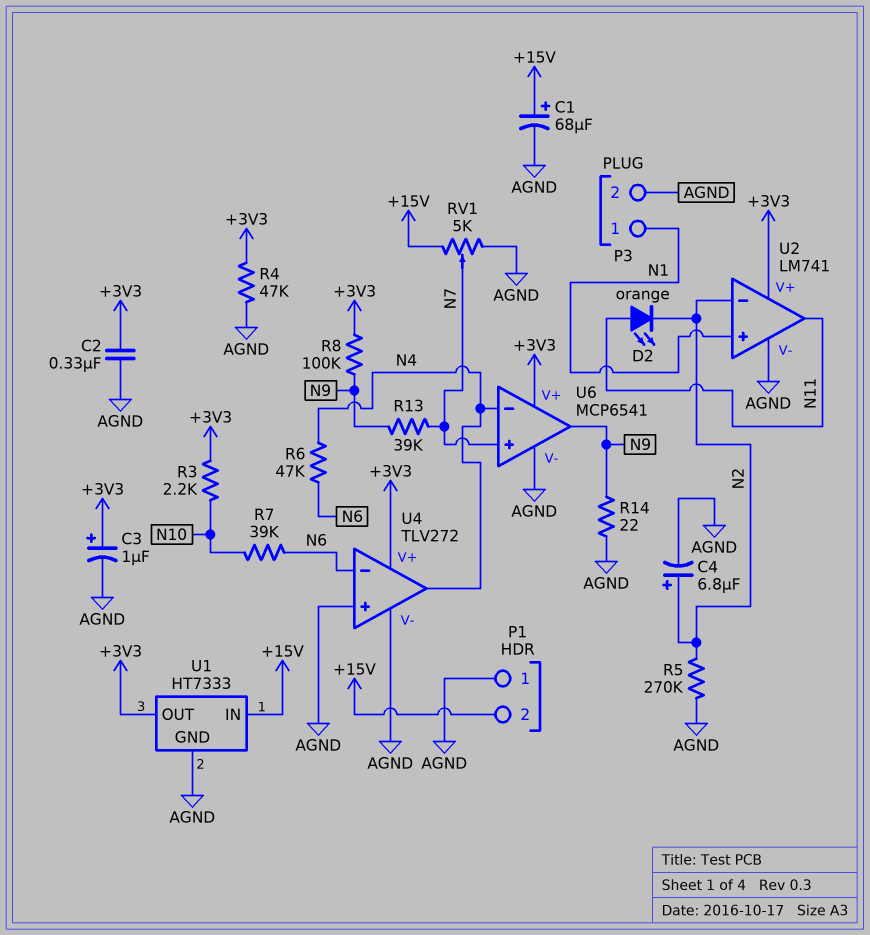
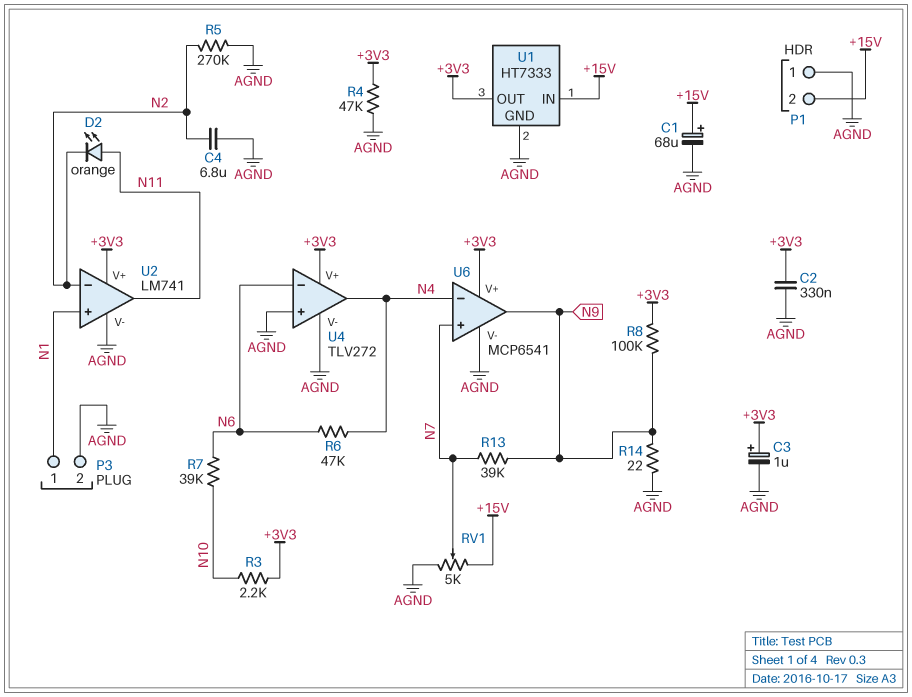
C4: 6.8uF (plus N2, minus AGND) -> 6.8uF (AGND, N2)

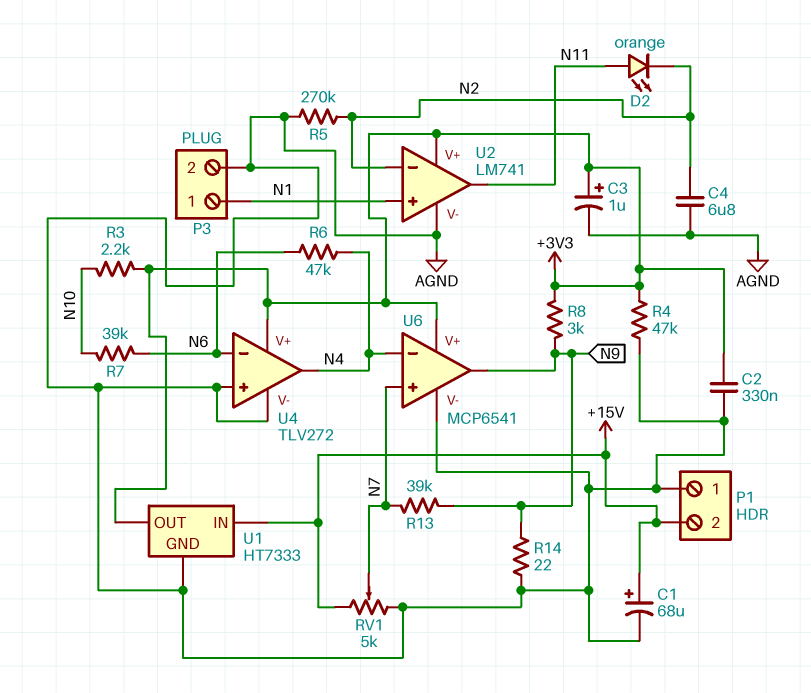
R8: 100k (+3V3, N9) -> 3k (+3V3, N9)

